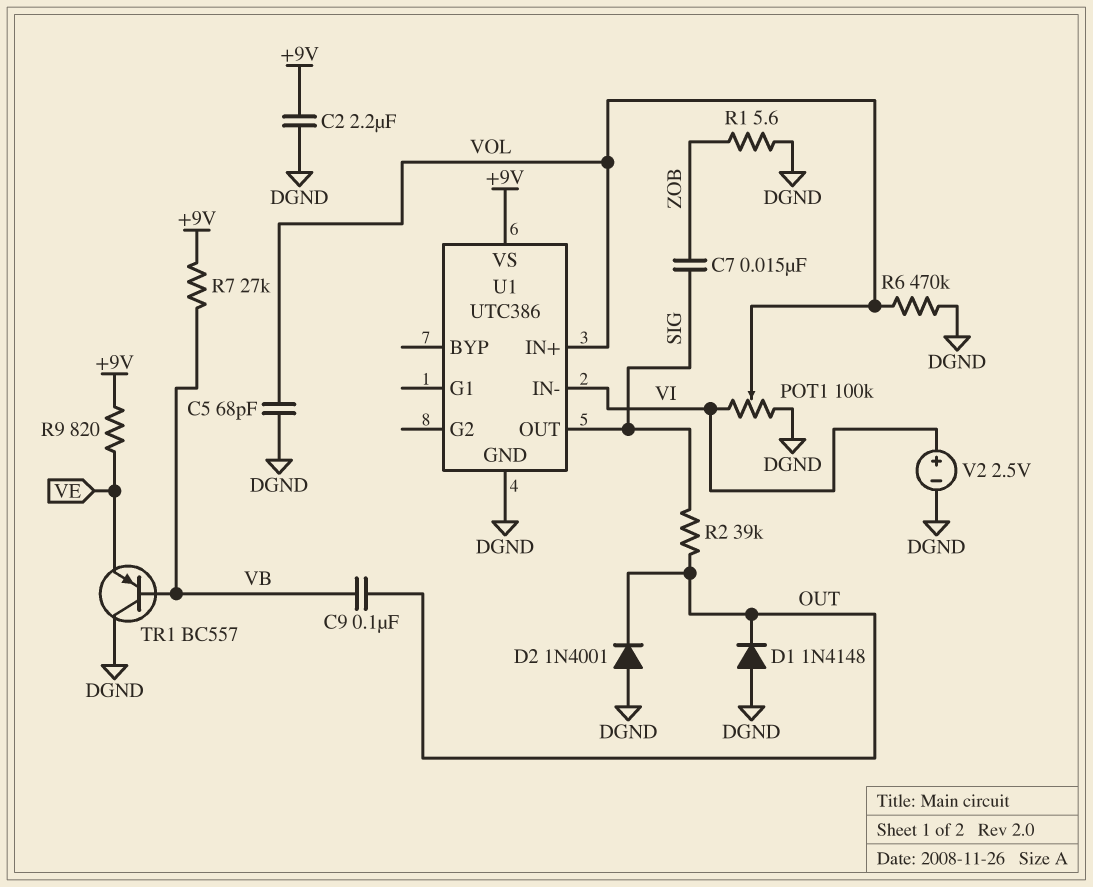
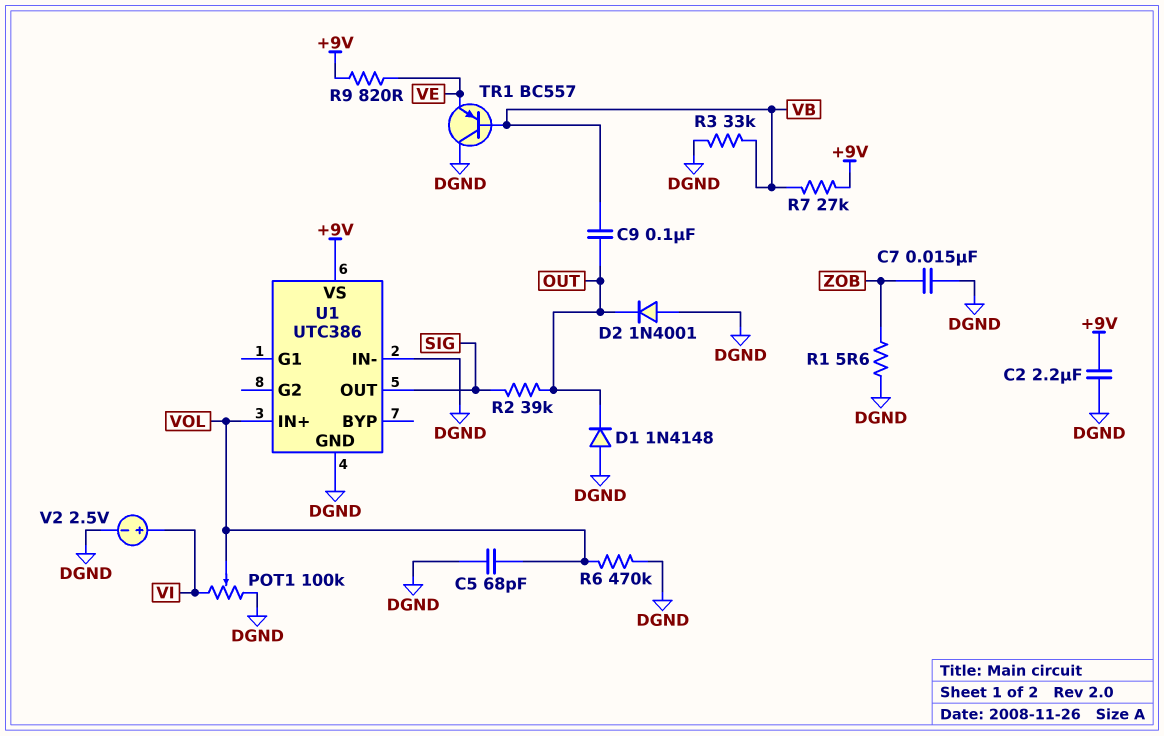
C7: 15nF (SIG, ZOB) -> 15nF (DGND, ZOB)
R3: none -> 33k (DGND, VB)
U1 pin IN-: VI -> DGND

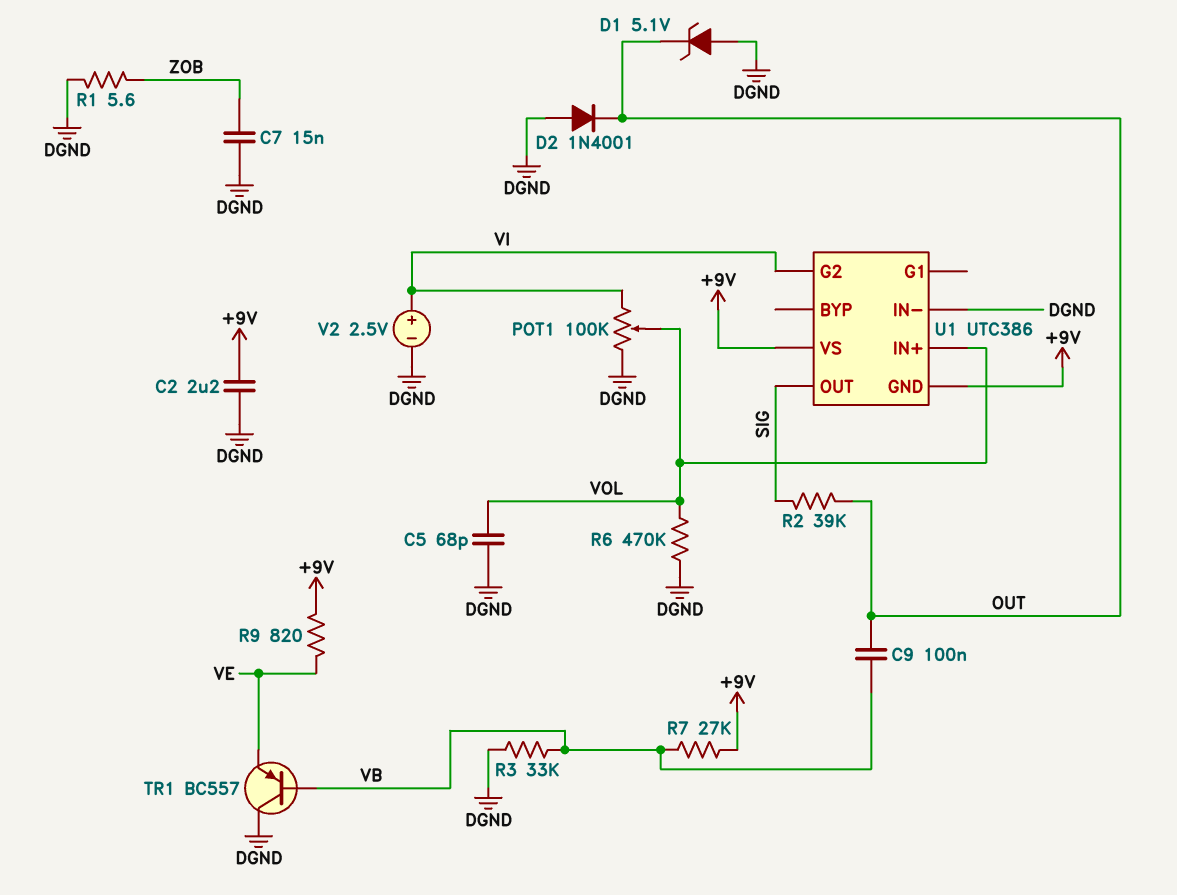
D1: diode 1N4148 (A DGND, K OUT) -> zener 5.1V (A DGND, K OUT)
U1 pin G2: none -> VI
U1 pin GND: DGND -> +9V

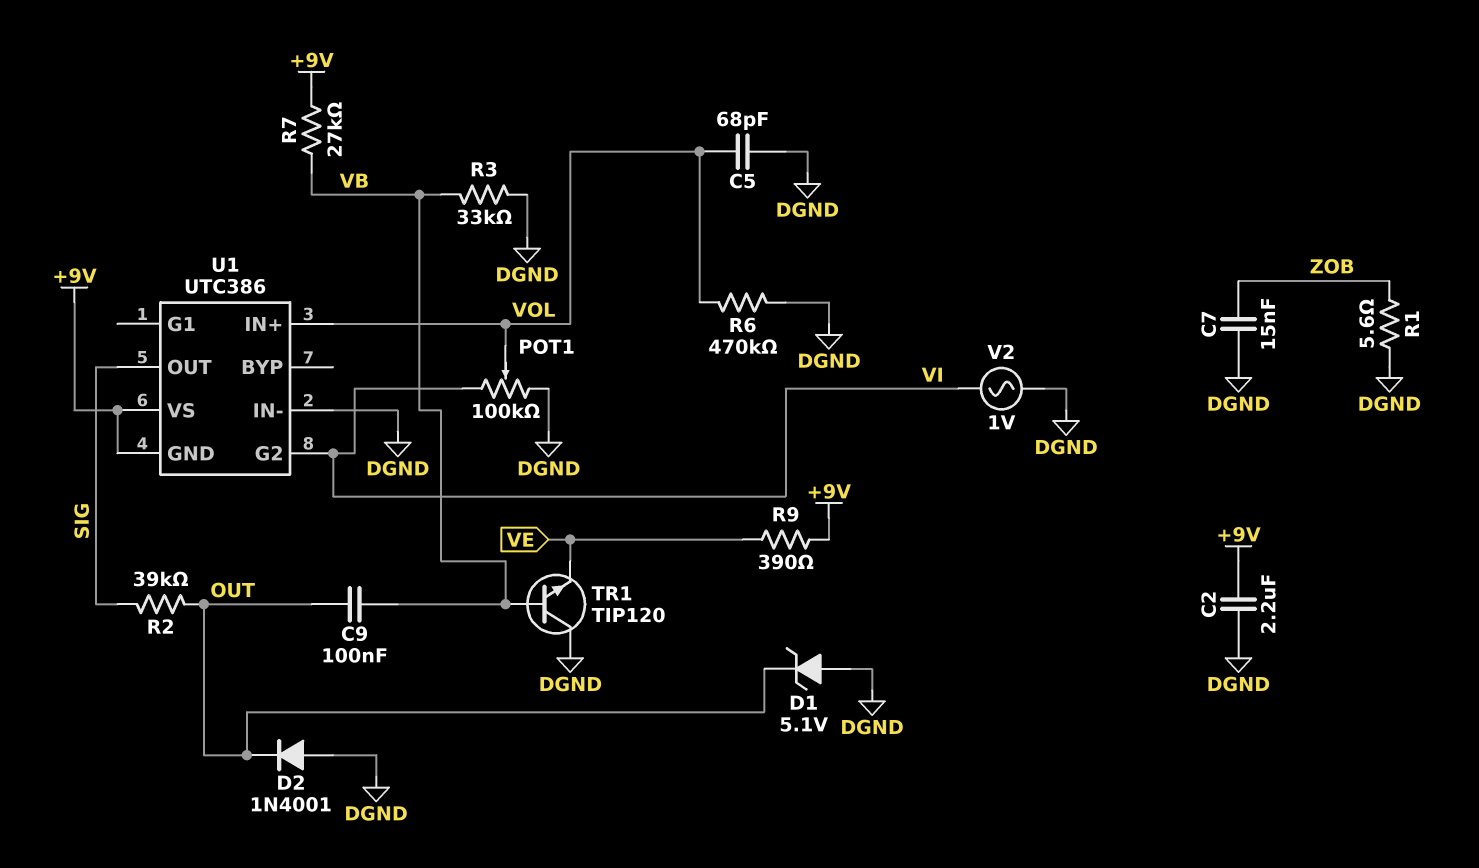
R9: 820 (+9V, VE) -> 390 (+9V, VE)
TR1: PNP BC557 (B VB, C DGND, E VE) -> NPN TIP120 (B VB, C DGND, E VE)
V2: 2.5V (plus VI, minus DGND) -> AC 1V (DGND, VI)

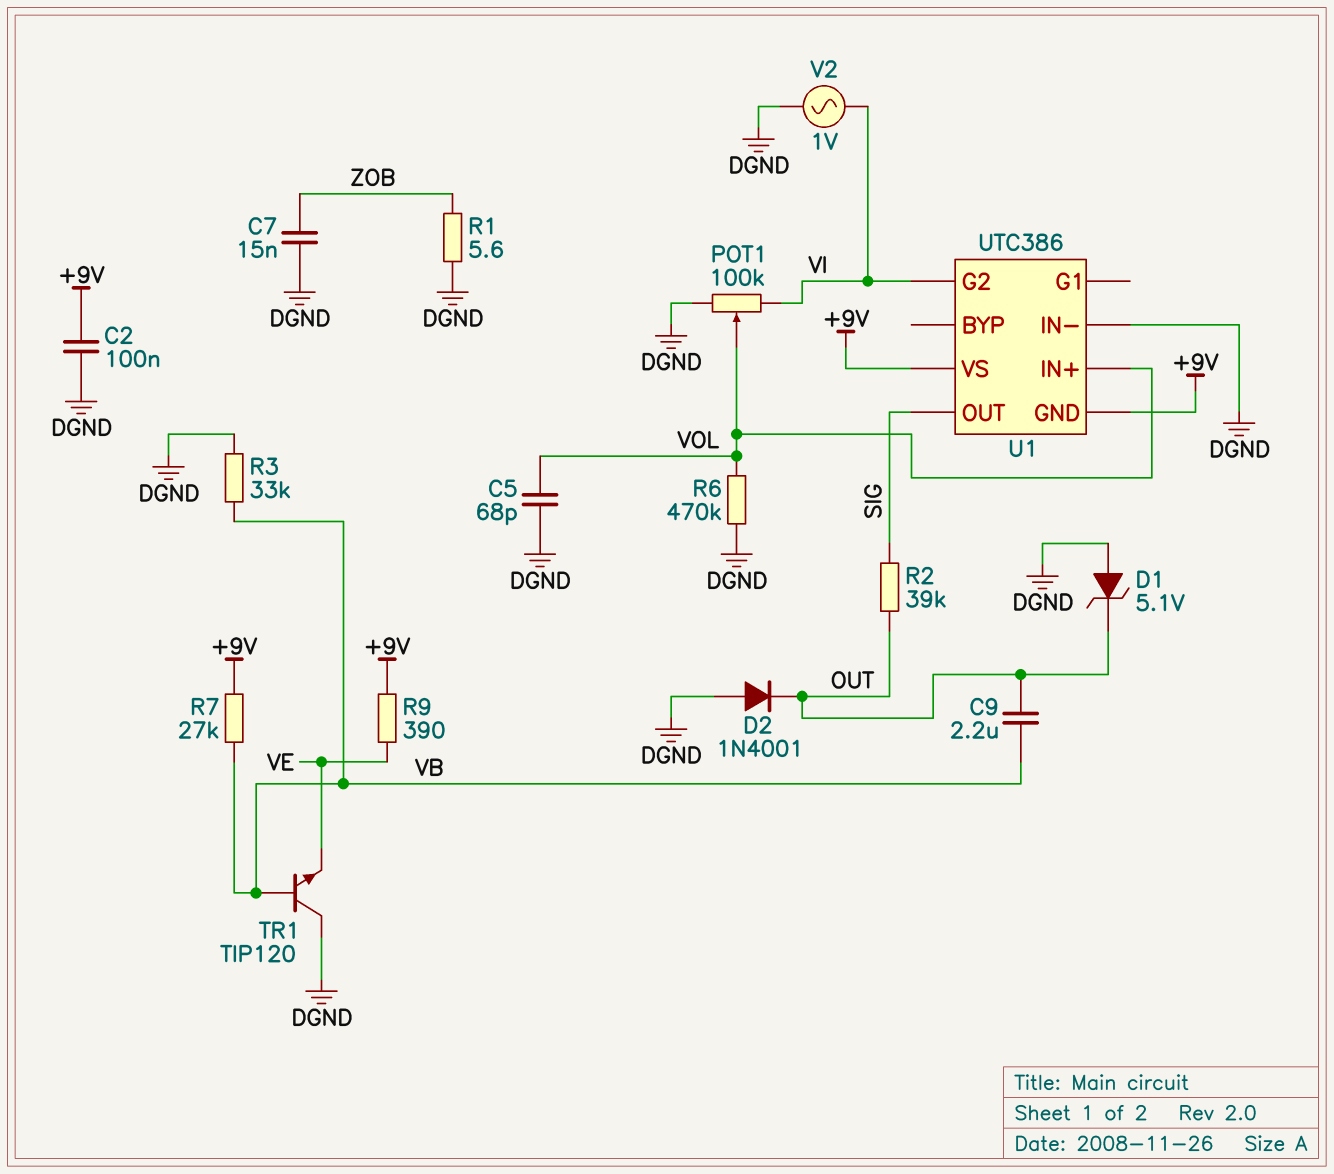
C2: 2.2uF (+9V, DGND) -> 100nF (+9V, DGND)
C9: 100nF (OUT, VB) -> 2.2uF (OUT, VB)

